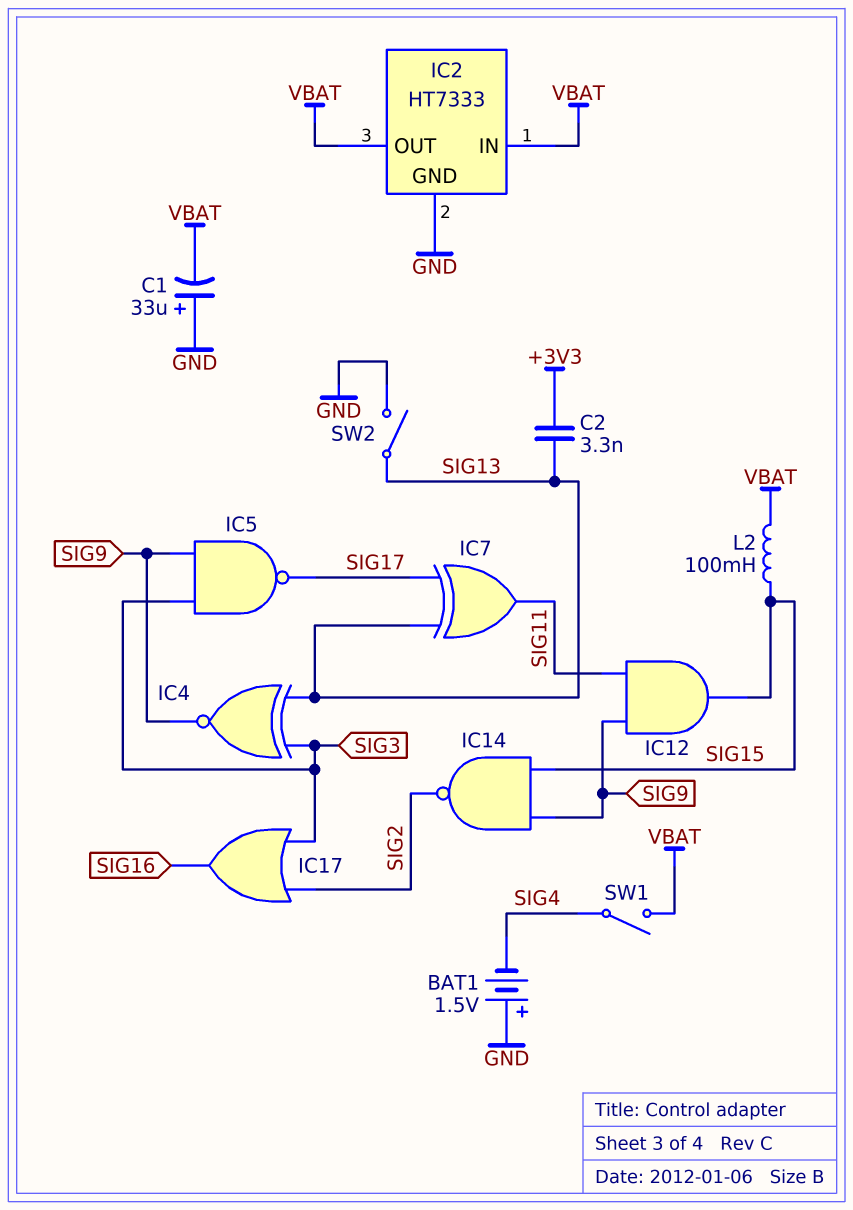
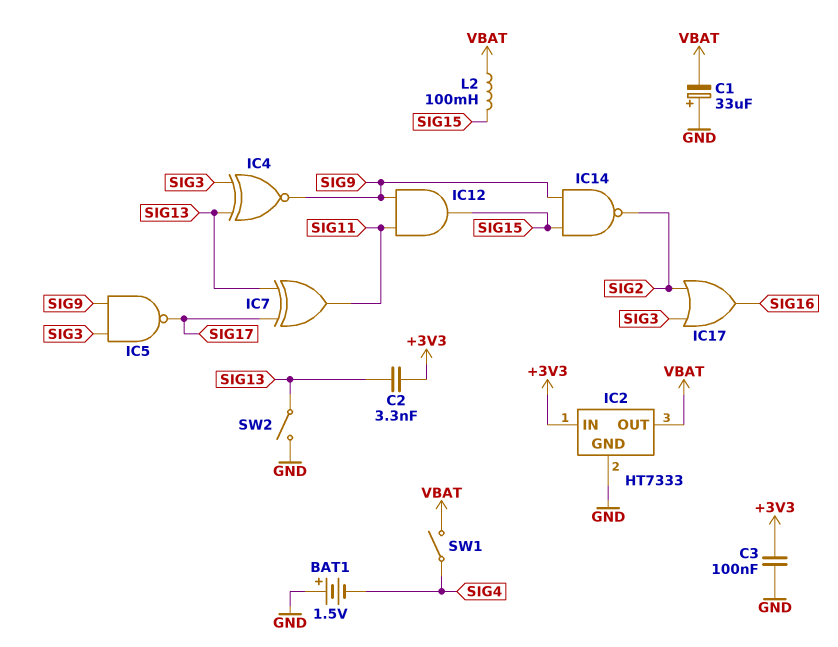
C3: none -> 100nF (+3V3, GND)
IC2 pin IN: VBAT -> +3V3

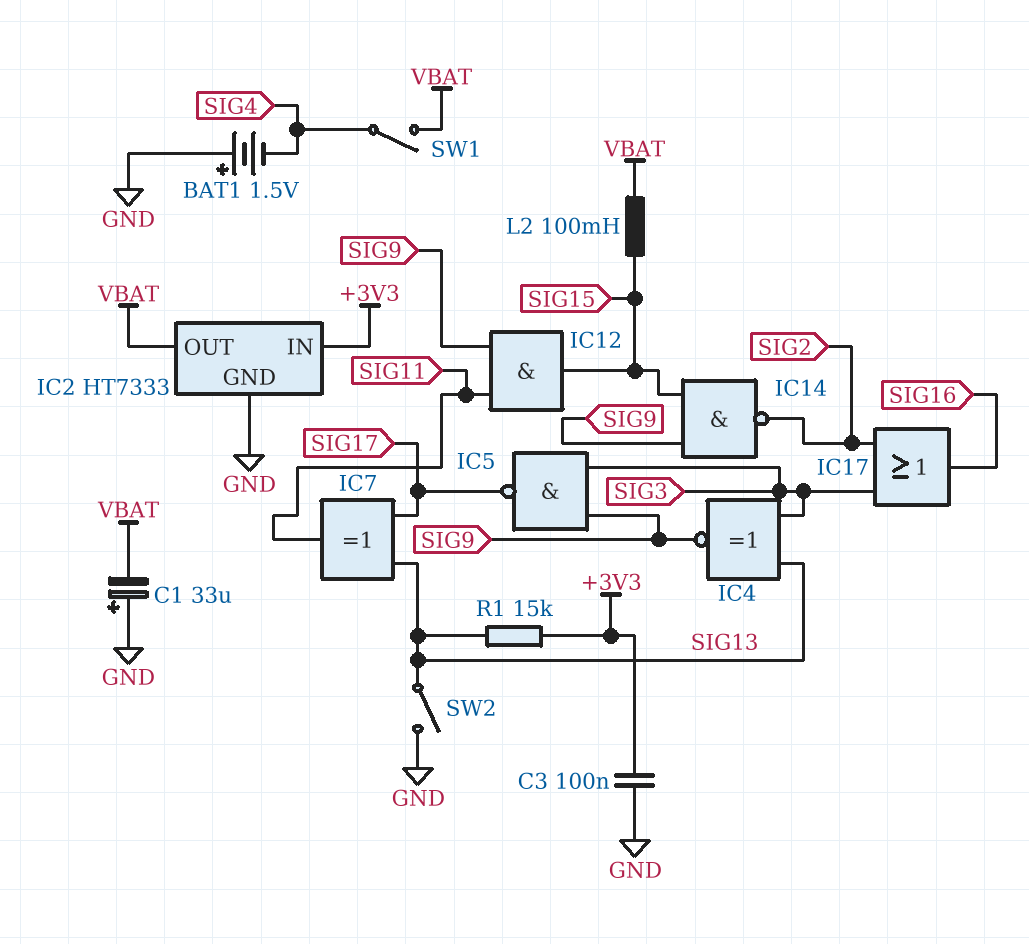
C2: 3.3nF (+3V3, SIG13) -> none
R1: none -> 15k (+3V3, SIG13)

